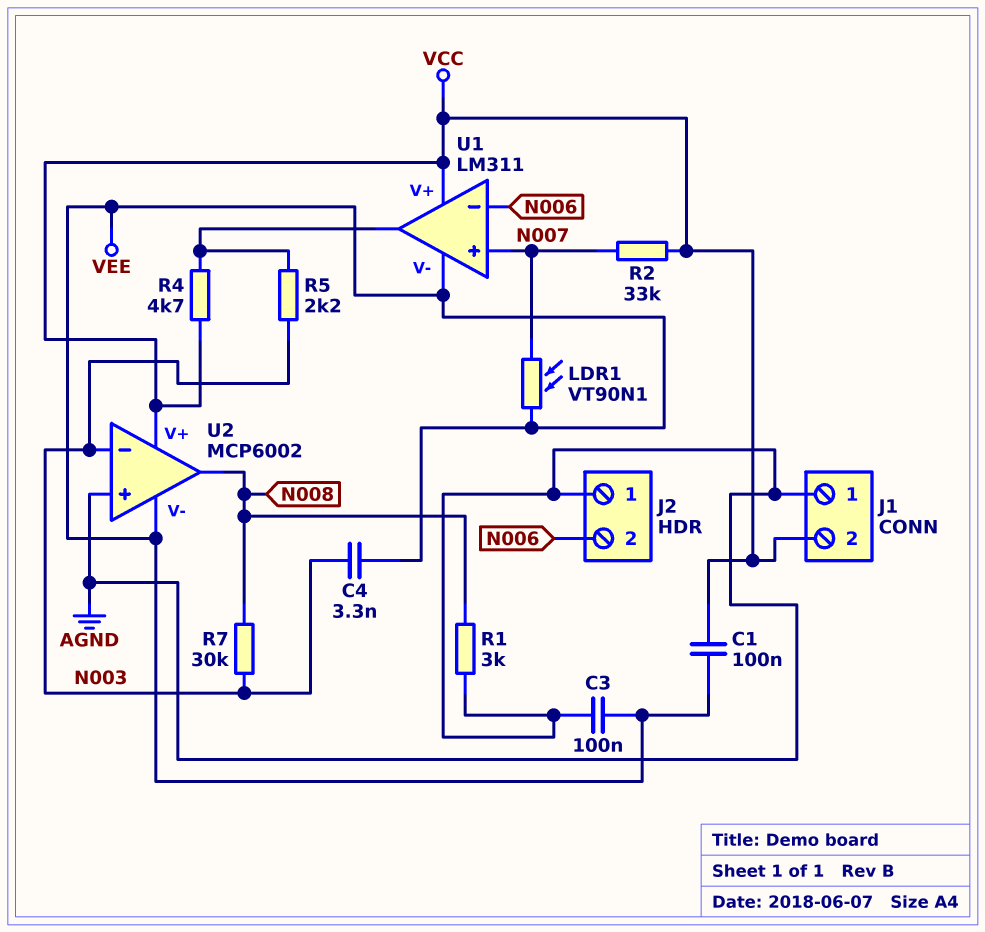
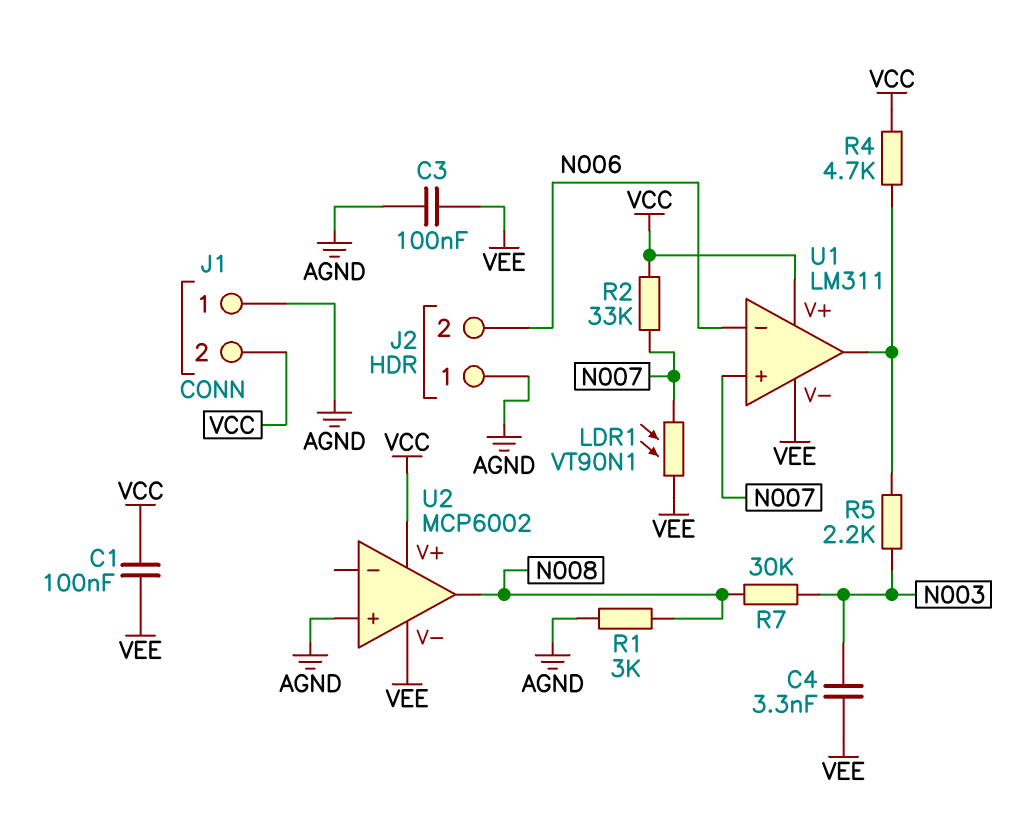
U2 pin in-: N003 -> none

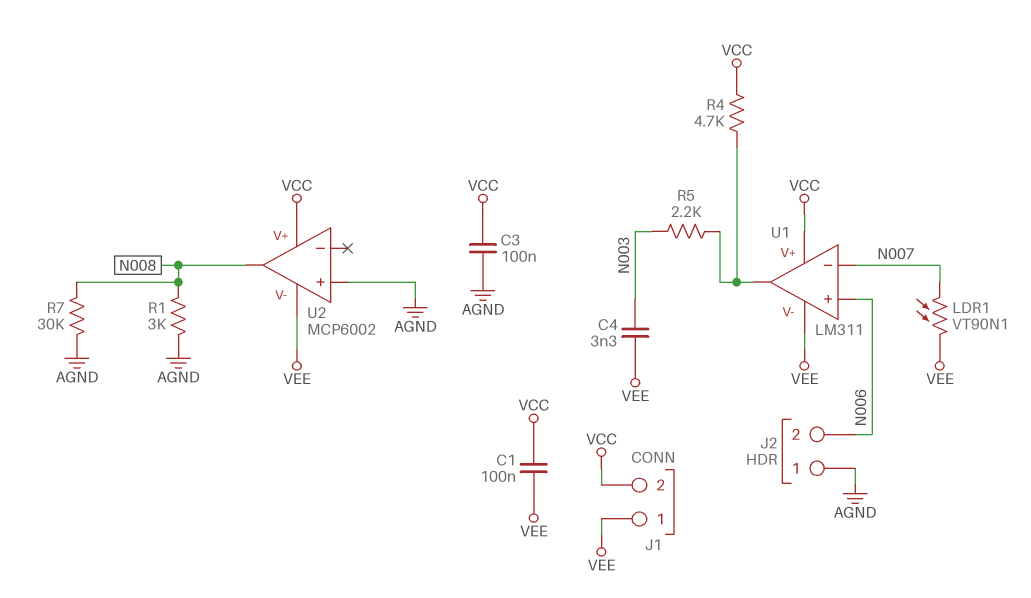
C3: 100nF (AGND, VEE) -> 100nF (AGND, VCC)
J1 pin 1: AGND -> VEE
R2: 33k (N007, VCC) -> none
R7: 30k (N003, N008) -> 30k (AGND, N008)
U1 pin in+: N007 -> N006
U1 pin in-: N006 -> N007

